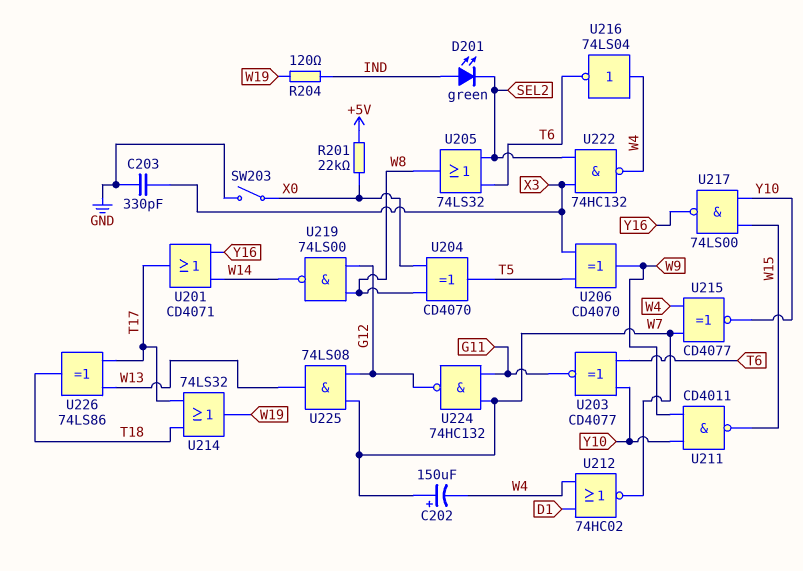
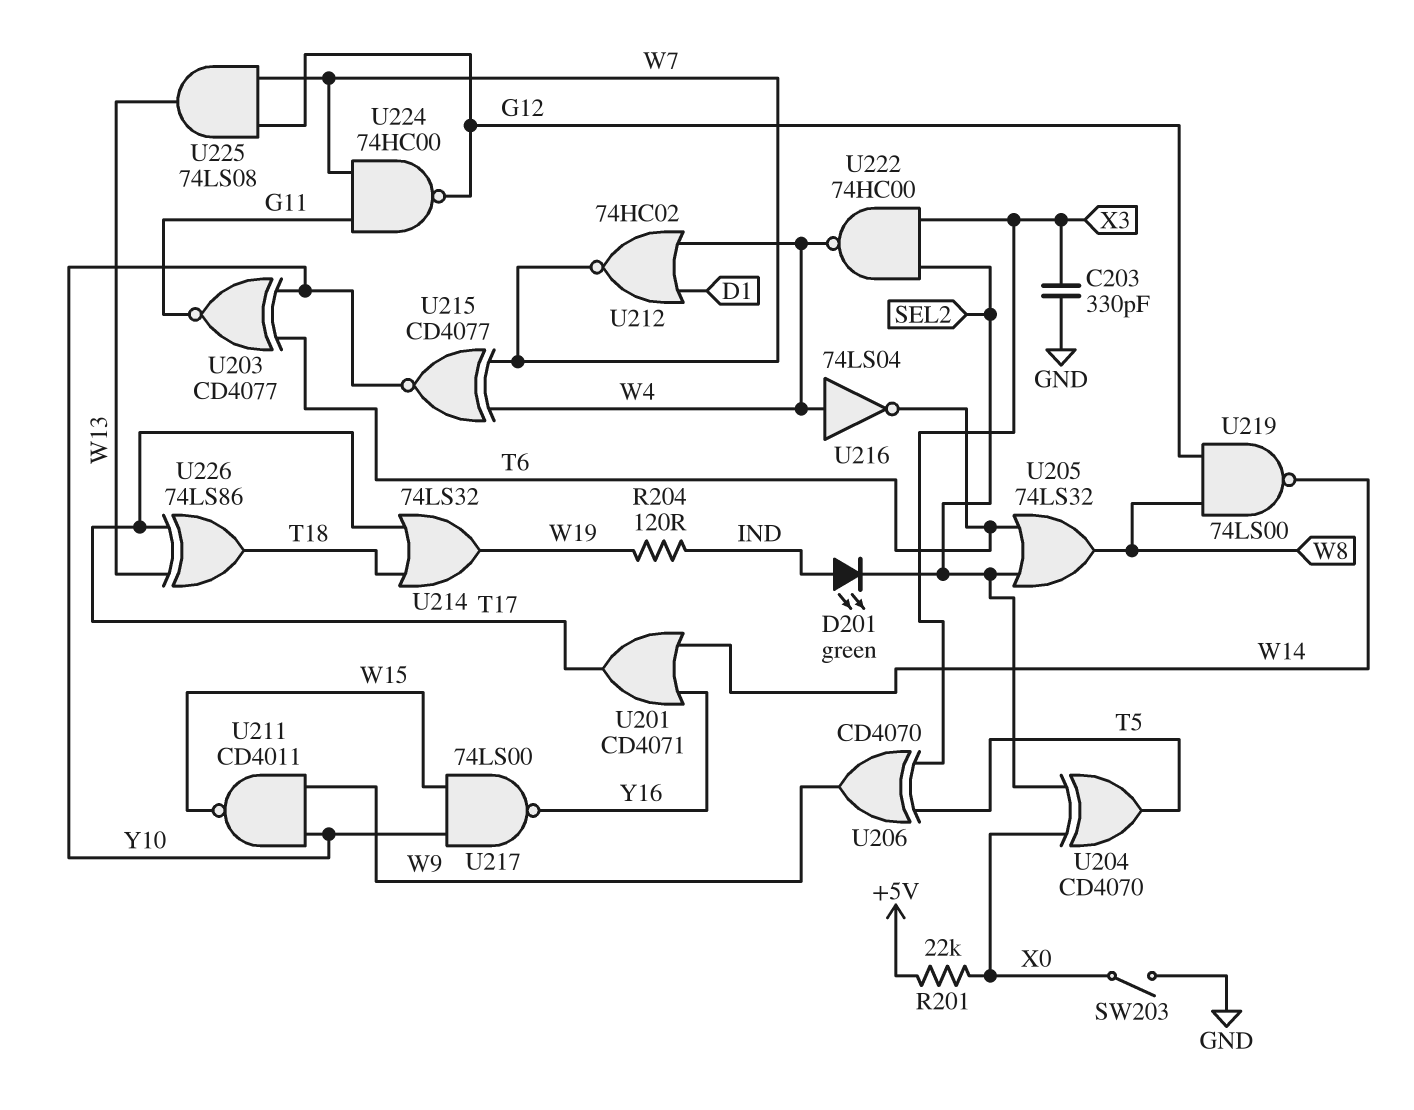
C202: 150uF (plus W7, minus W4) -> none
U204: XOR CD4070 (in W8, in X0, out T5) -> XOR CD4070 (in SEL2, in X0, out T5)
U222: NAND 74HC132 (in SEL2, in X3, out W4) -> NAND 74HC00 (in SEL2, in X3, out W4)
U224: NAND 74HC132 (in G11, in W7, out G12) -> NAND 74HC00 (in G11, in W7, out G12)

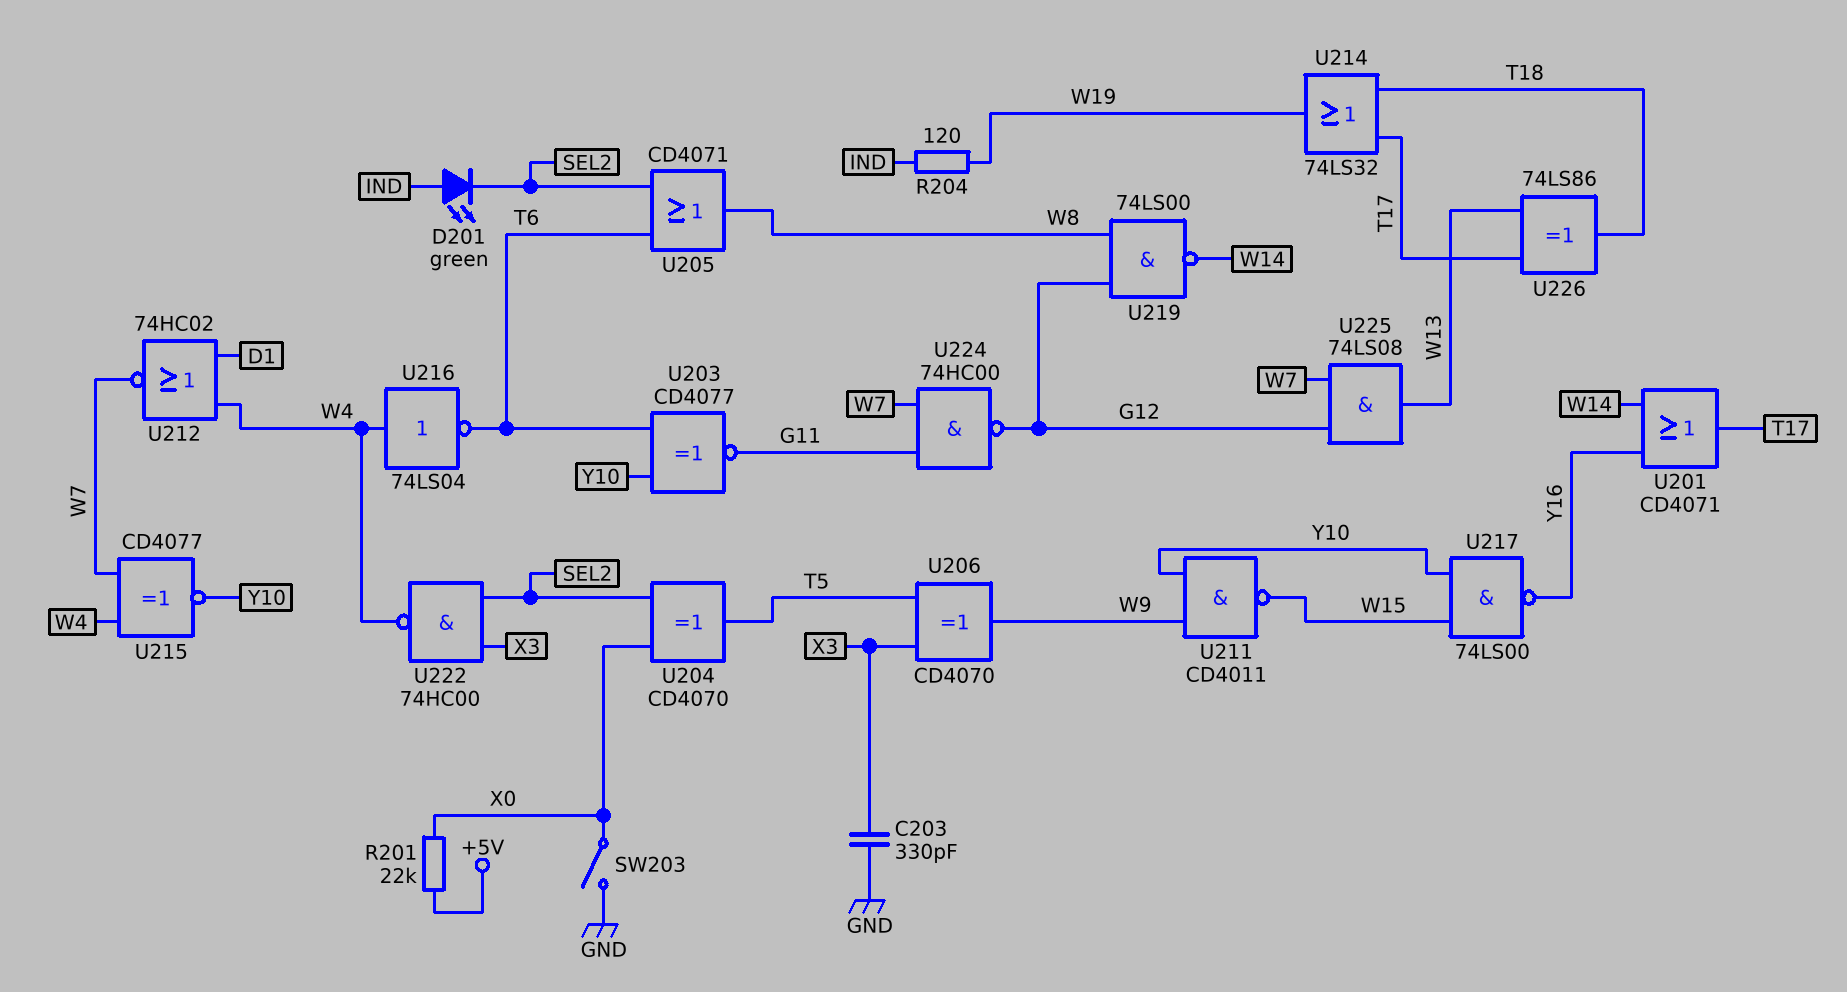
U205: OR 74LS32 (in SEL2, in T6, out W8) -> OR CD4071 (in SEL2, in T6, out W8)

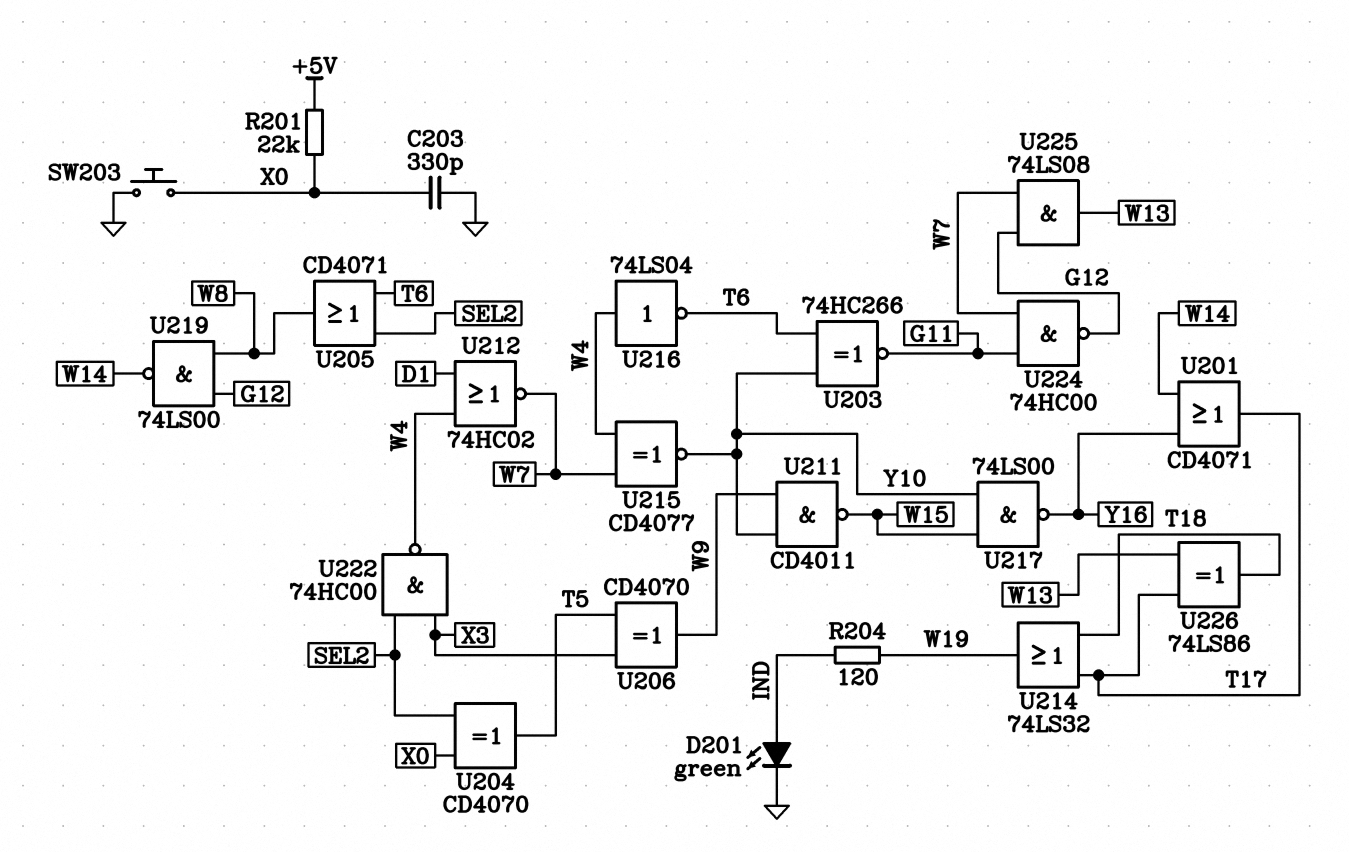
C203: 330pF (GND, X3) -> 330pF (GND, X0)
D201: LED green (A IND, K SEL2) -> LED green (A IND, K GND)
SW203: switch (GND, X0) -> button (GND, X0)
U203: XNOR CD4077 (in T6, in Y10, out G11) -> XNOR 74HC266 (in T6, in Y10, out G11)

